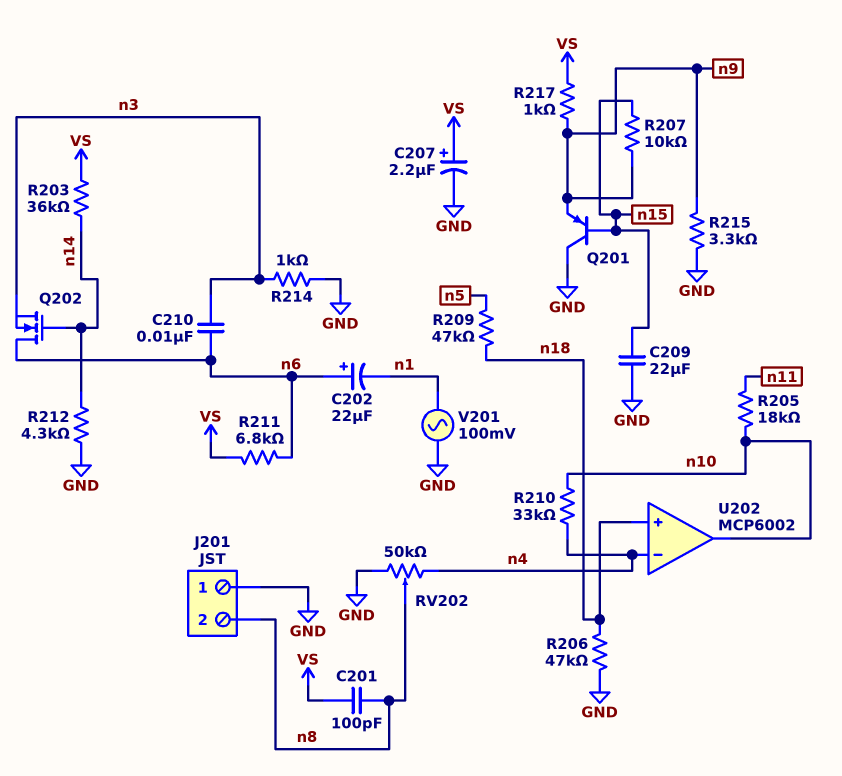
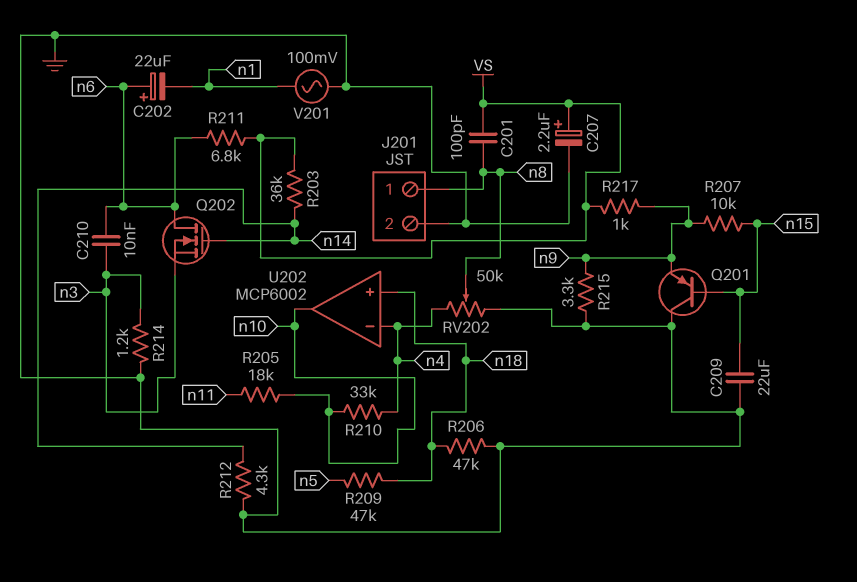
J201 pin 1: GND -> n8
J201 pin 2: n8 -> GND
R214: 1k (GND, n3) -> 1.2k (GND, n3)

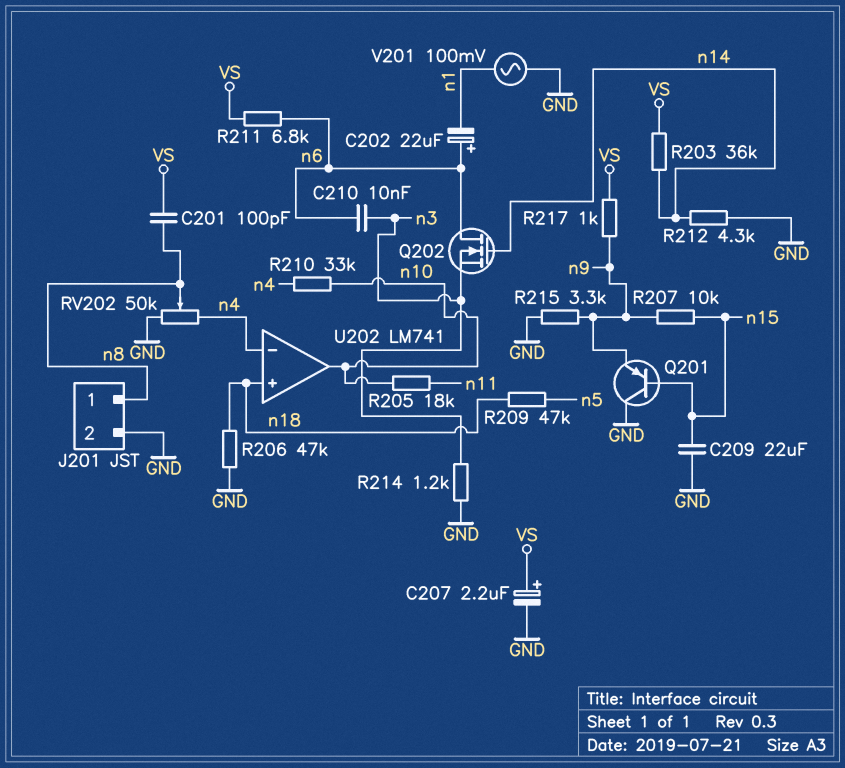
U202: MCP6002 -> LM741

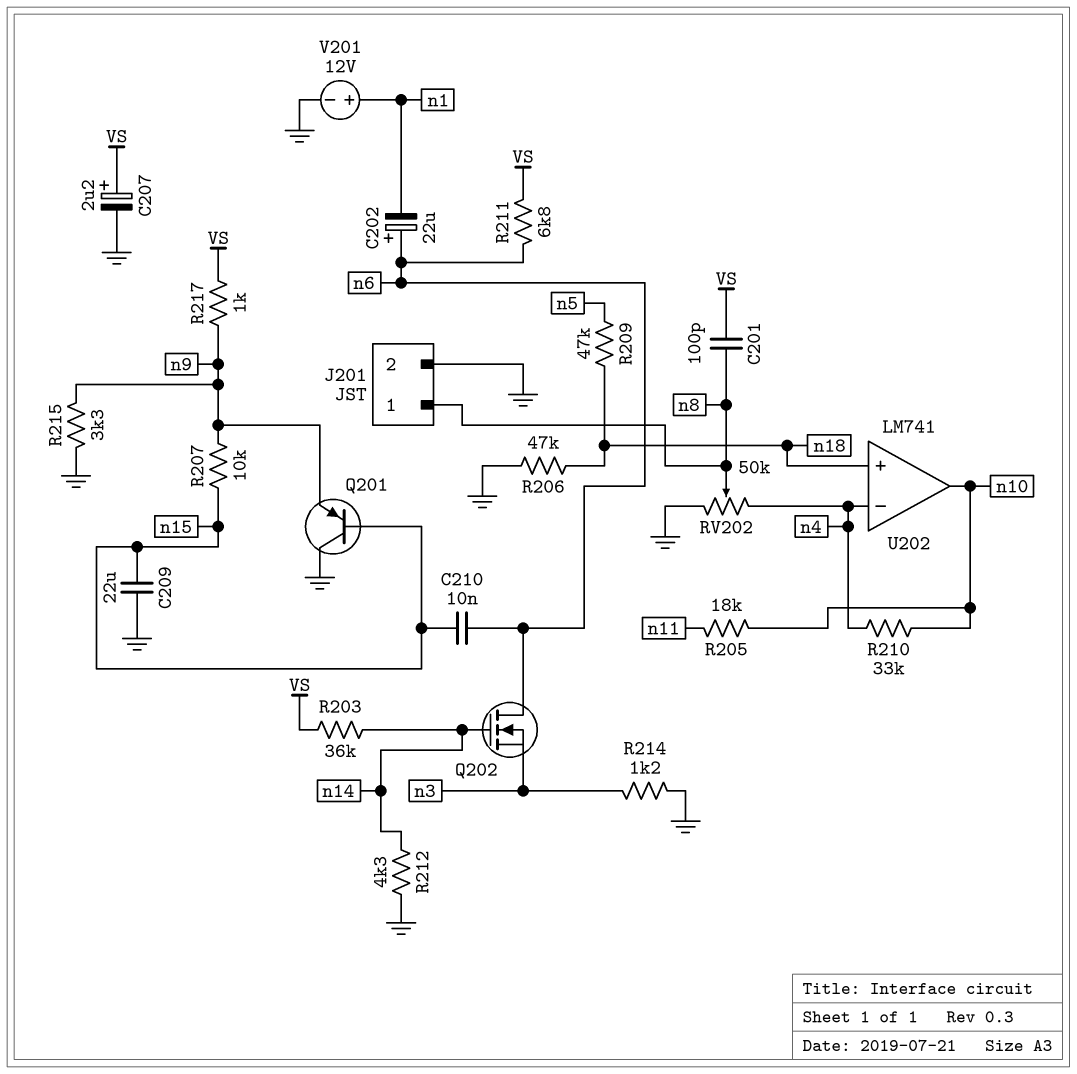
C210: 10nF (n3, n6) -> 10nF (n6, n15)
V201: AC 100mV (GND, n1) -> 12V (plus n1, minus GND)

